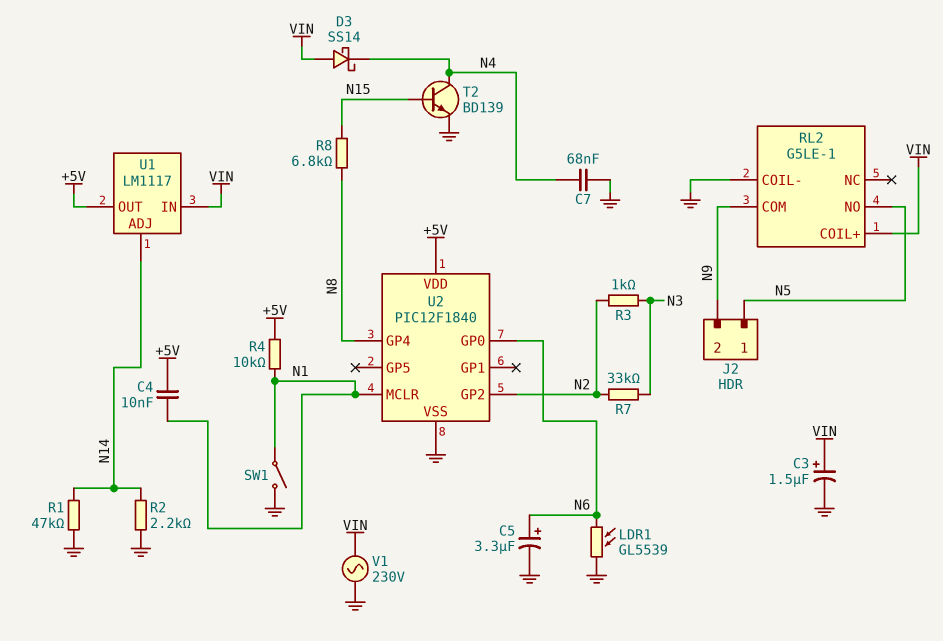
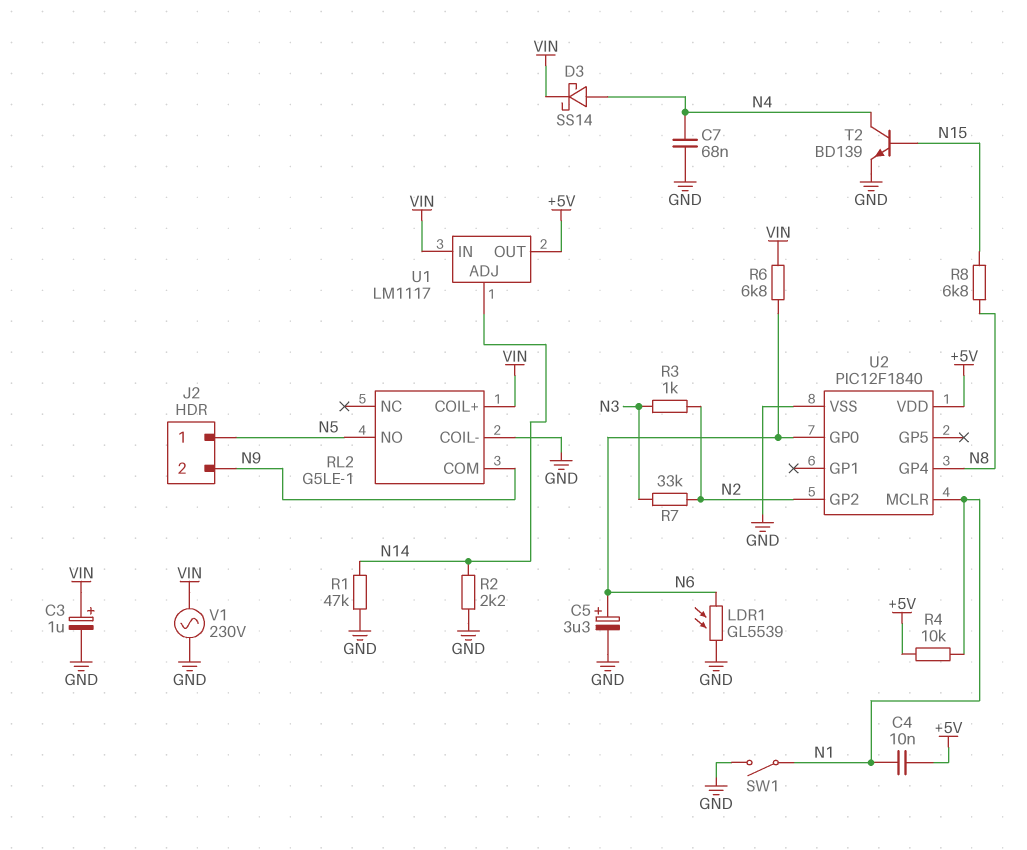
C3: 1.5uF (plus VIN, minus GND) -> 1uF (plus VIN, minus GND)
D3: schottky SS14 (A VIN, K N4) -> schottky SS14 (A N4, K VIN)
R6: none -> 6.8k (N6, VIN)

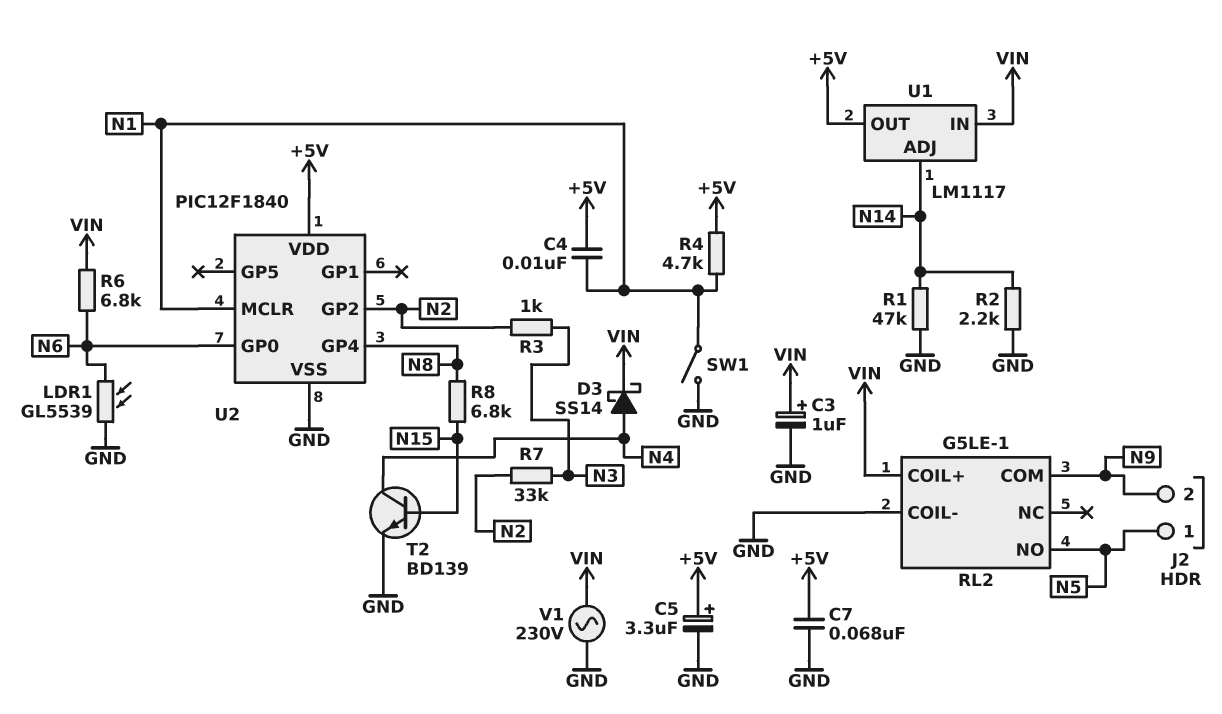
C5: 3.3uF (plus N6, minus GND) -> 3.3uF (plus +5V, minus GND)
C7: 68nF (GND, N4) -> 68nF (+5V, GND)
R4: 10k (+5V, N1) -> 4.7k (+5V, N1)

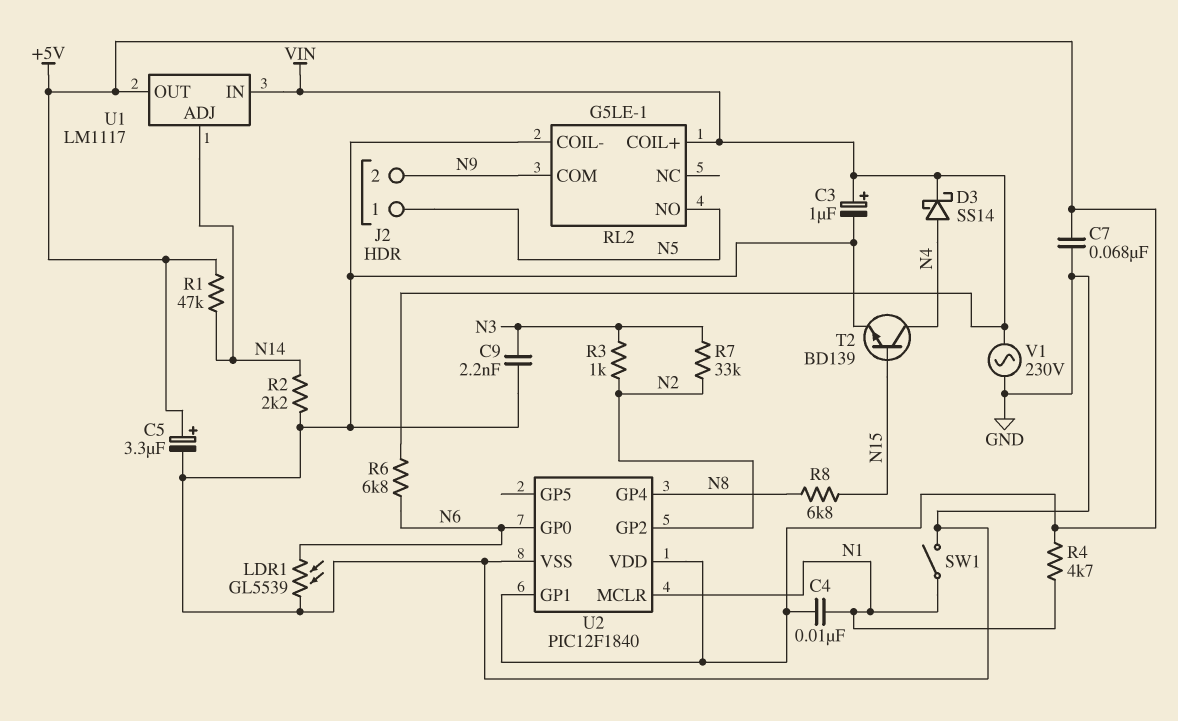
C9: none -> 2.2nF (GND, N3)
R1: 47k (GND, N14) -> 47k (+5V, N14)
U2 pin GP1: none -> +5V

